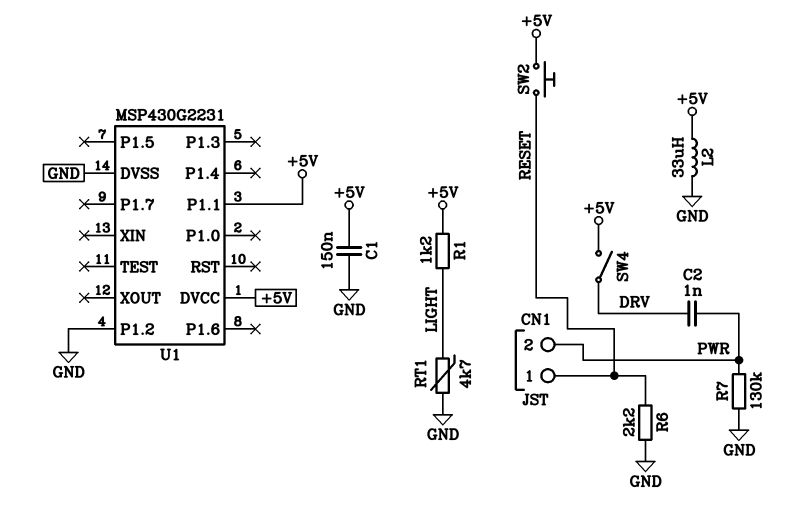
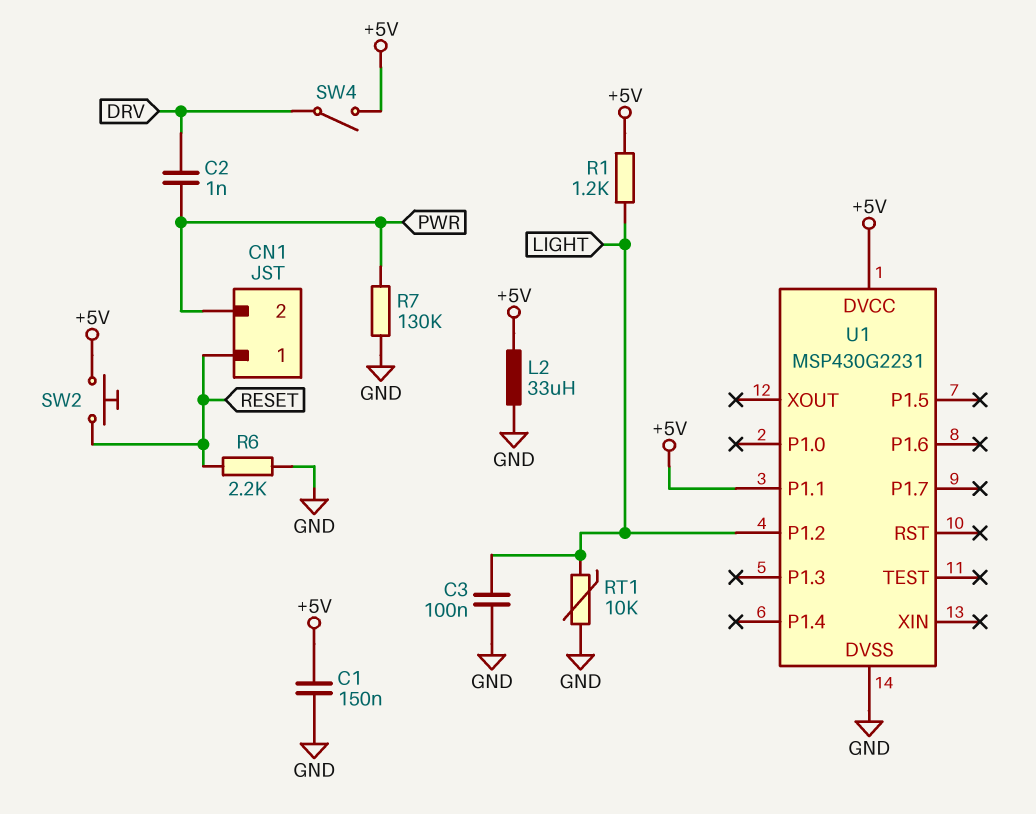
C3: none -> 100nF (GND, LIGHT)
RT1: 4.7k (GND, LIGHT) -> 10k (GND, LIGHT)
U1 pin P1.2: GND -> LIGHT

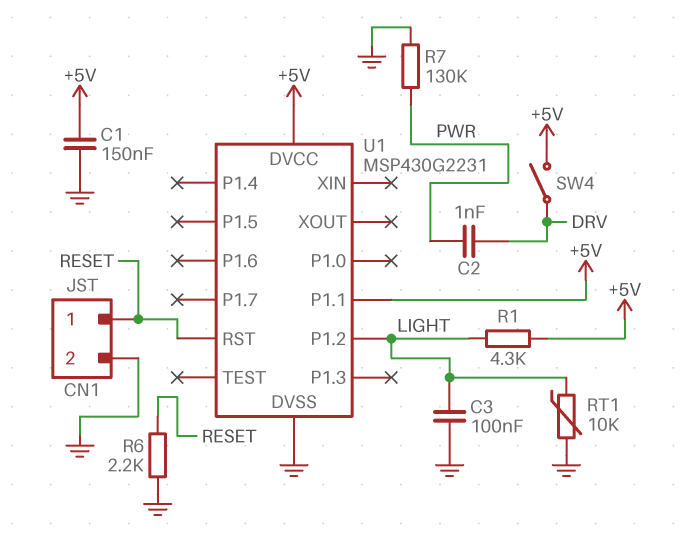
CN1 pin 2: PWR -> GND
L2: 33uH (+5V, GND) -> none
R1: 1.2k (+5V, LIGHT) -> 4.3k (+5V, LIGHT)
SW2: button (+5V, RESET) -> none
U1 pin RST: none -> RESET

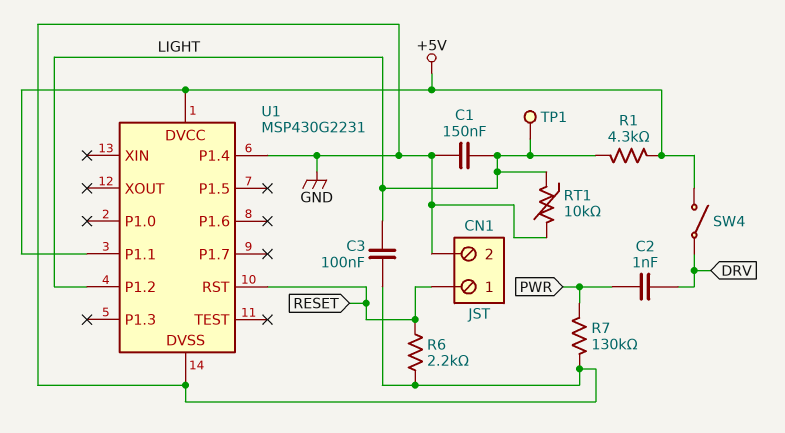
C1: 150nF (+5V, GND) -> 150nF (GND, LIGHT)
TP1: none -> test point (LIGHT)
U1 pin P1.4: none -> GND

